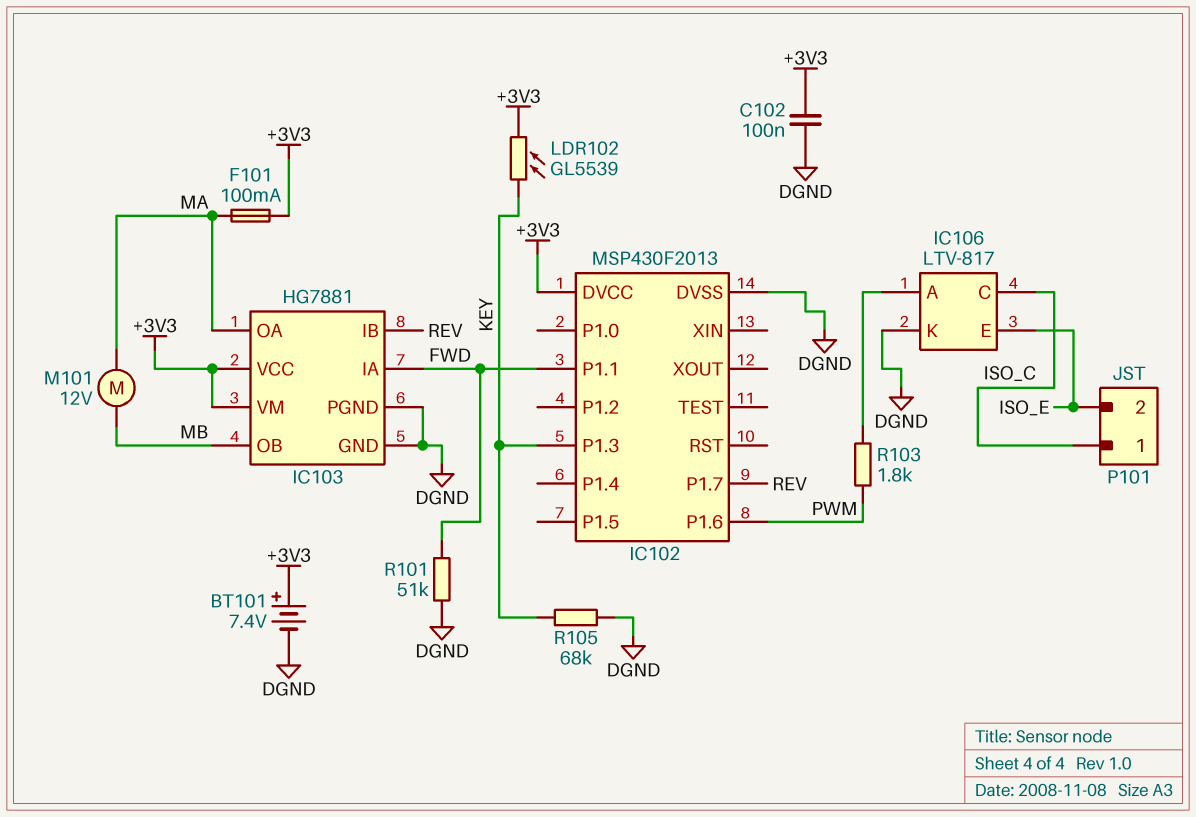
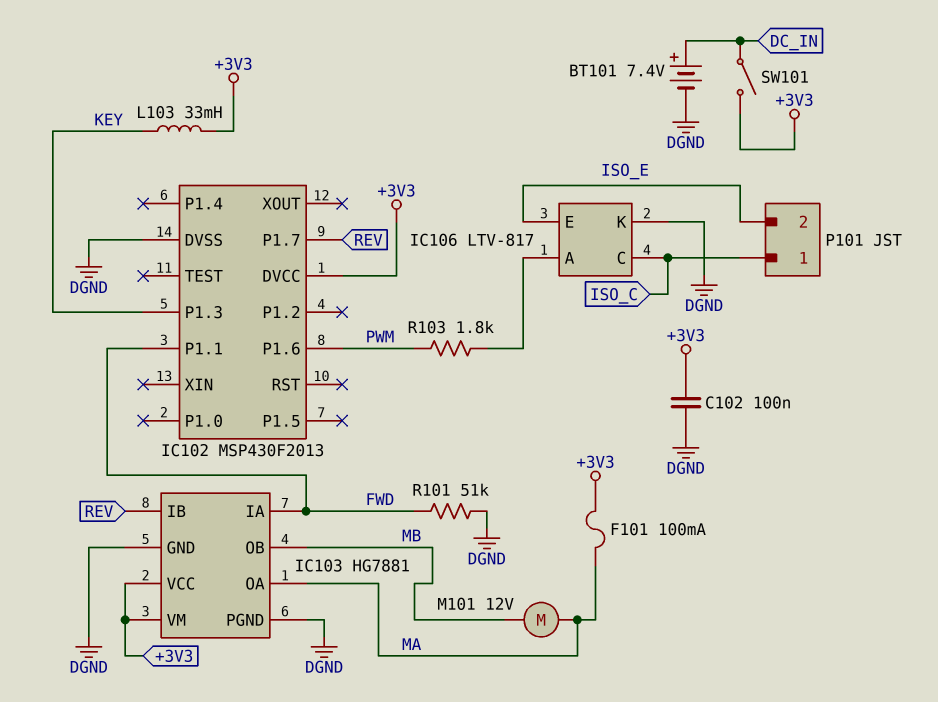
BT101: 7.4V (plus +3V3, minus DGND) -> 7.4V (plus DC_IN, minus DGND)
L103: none -> 33mH (+3V3, KEY)
LDR102: GL5539 (+3V3, KEY) -> none
R105: 68k (DGND, KEY) -> none
SW101: none -> switch (+3V3, DC_IN)

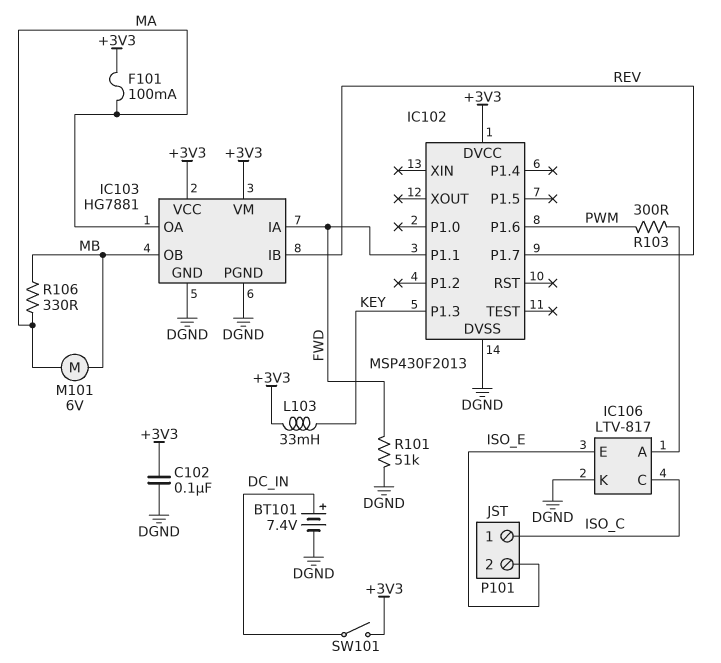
M101: motor 12V (MA, MB) -> motor 6V (MA, MB)
R103: 1.8k (IC106/A, PWM) -> 300 (IC106/A, PWM)
R106: none -> 330 (MA, MB)

